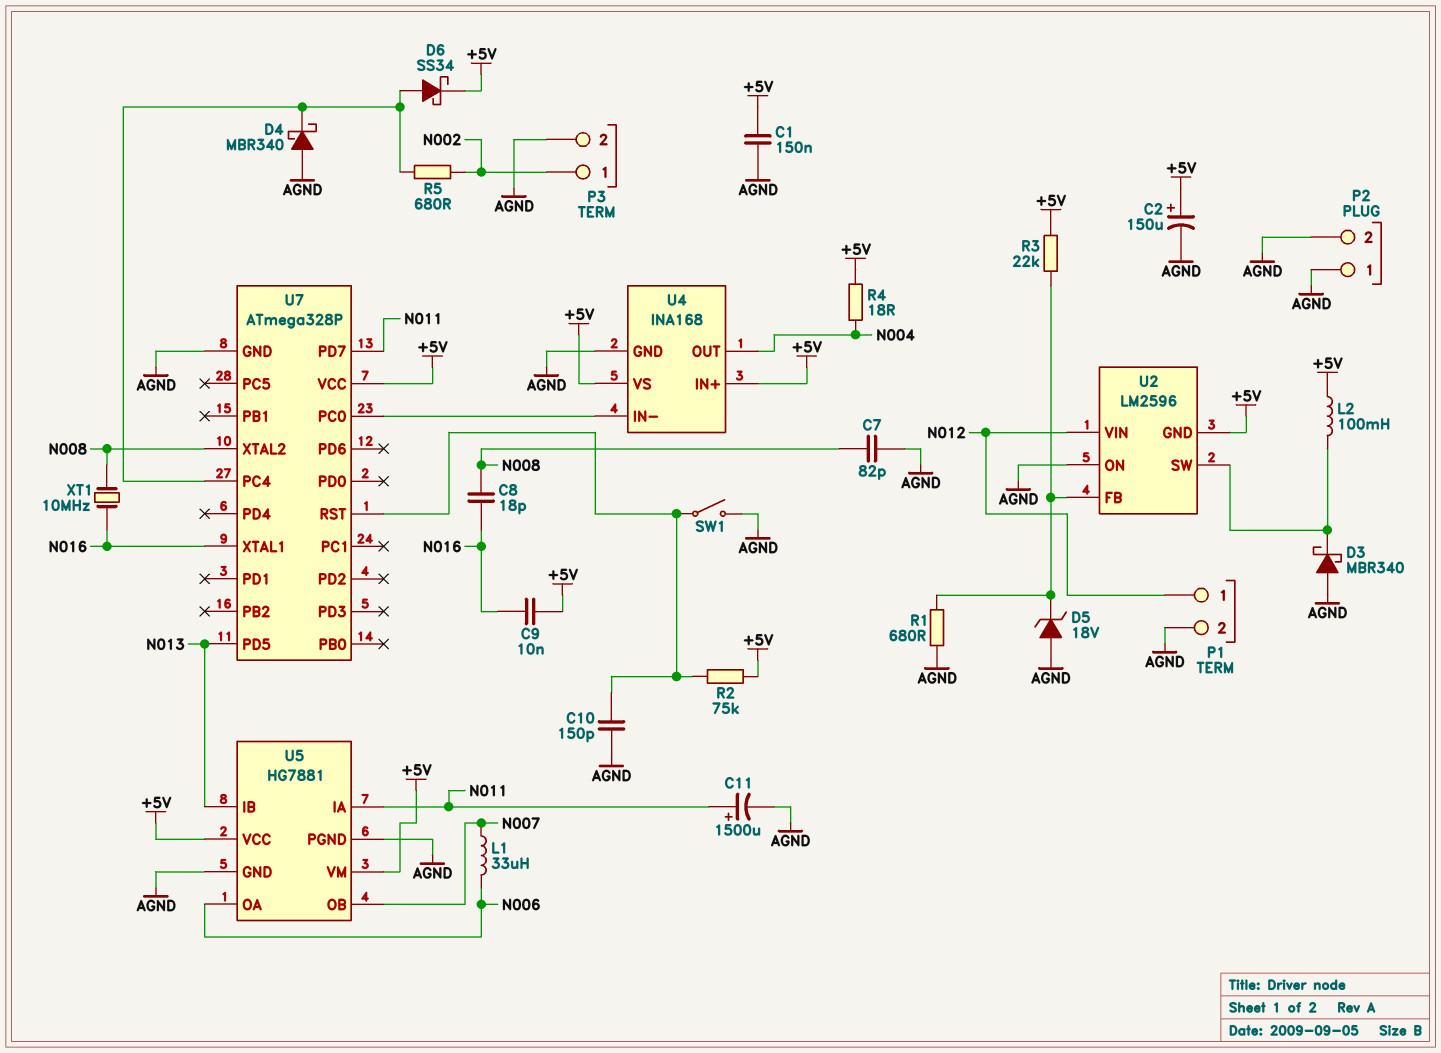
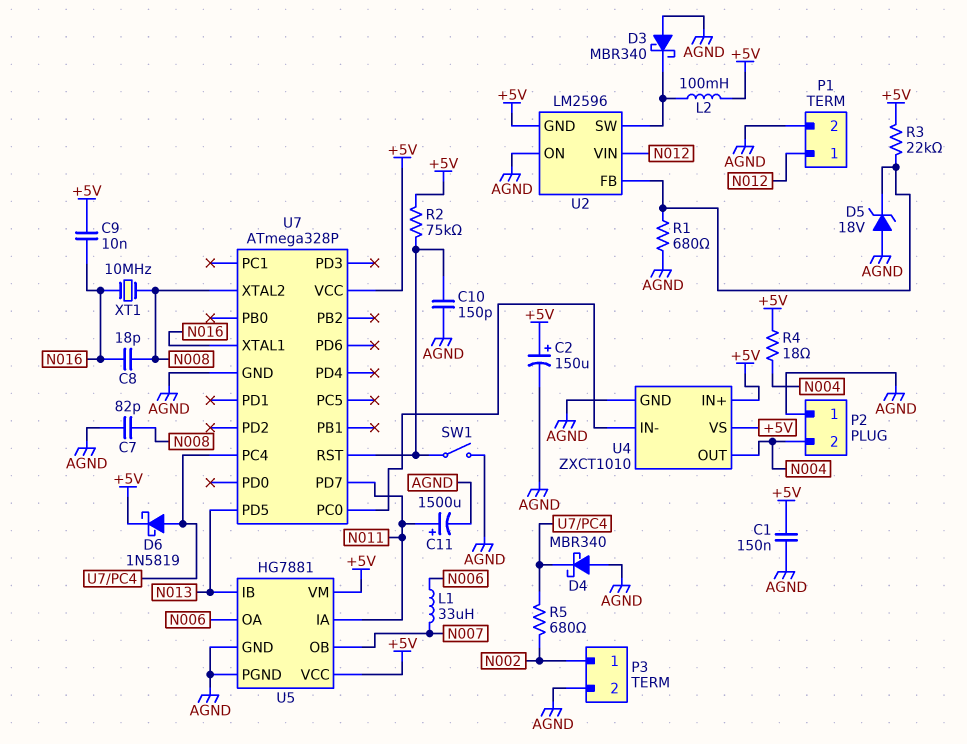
D6: schottky SS34 (A U7/PC4, K +5V) -> schottky 1N5819 (A U7/PC4, K +5V)
P2 pin 2: AGND -> N004
U4: INA168 -> ZXCT1010

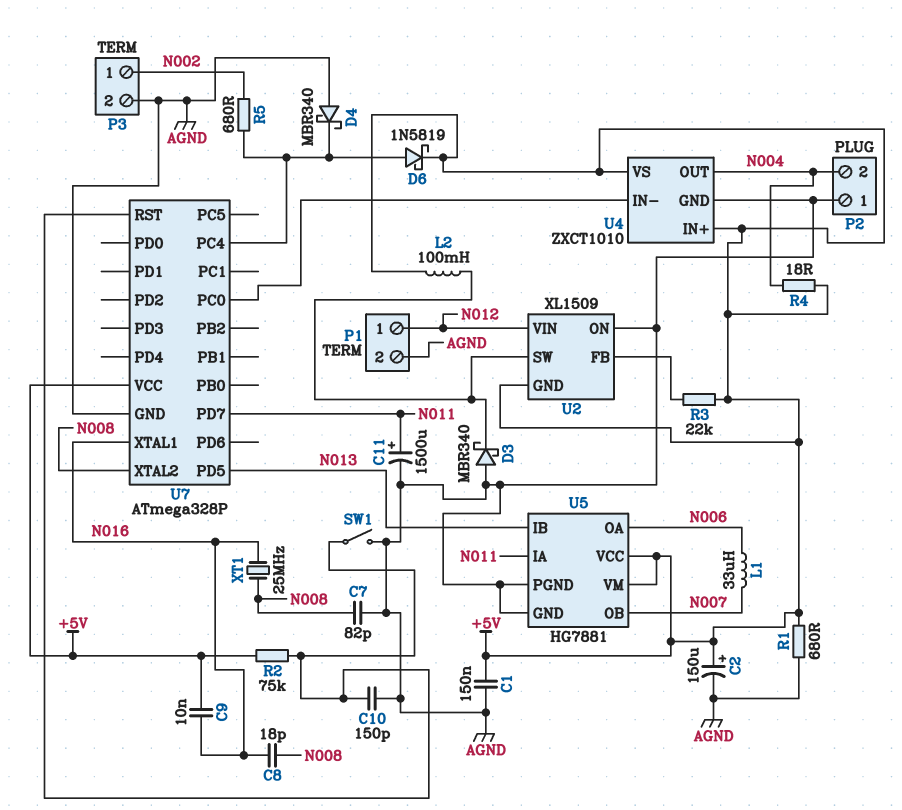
D5: zener 18V (A AGND, K U2/FB) -> none
R1: 680 (AGND, U2/FB) -> 680 (+5V, AGND)
U2: LM2596 -> XL1509
XT1: 10MHz (N008, N016) -> 25MHz (N008, N016)

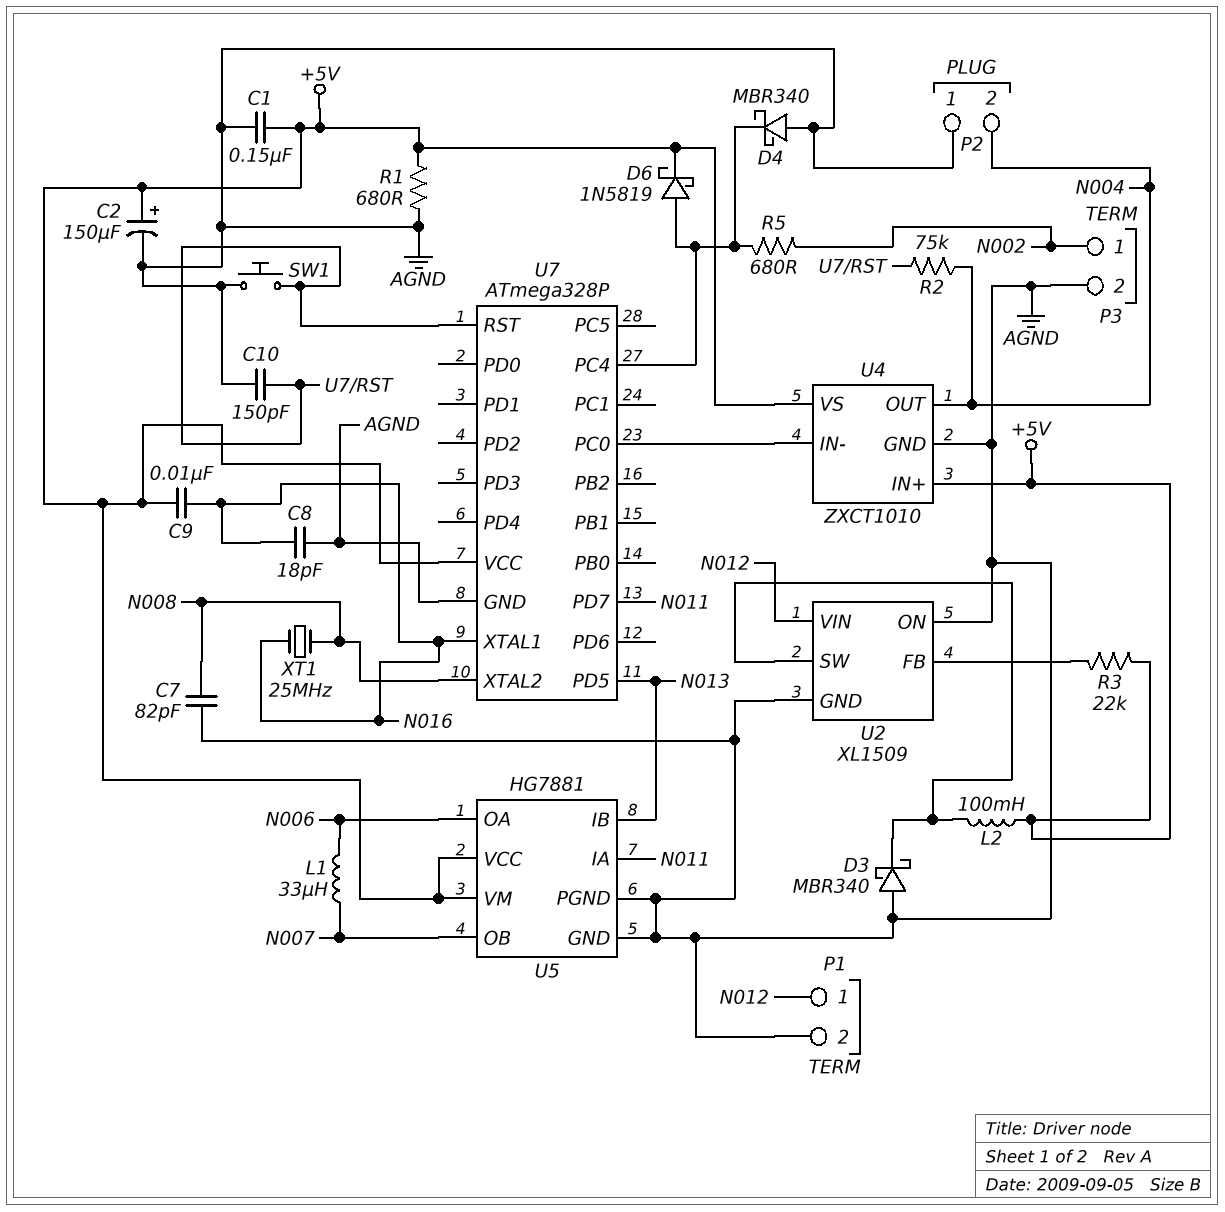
C8: 18pF (N008, N016) -> 18pF (AGND, N016)
C11: 1500uF (plus N011, minus AGND) -> none
R2: 75k (+5V, U7/RST) -> 75k (N004, U7/RST)
R4: 18 (+5V, N004) -> none
SW1: switch (AGND, U7/RST) -> button (AGND, U7/RST)
U2 pin GND: +5V -> AGND

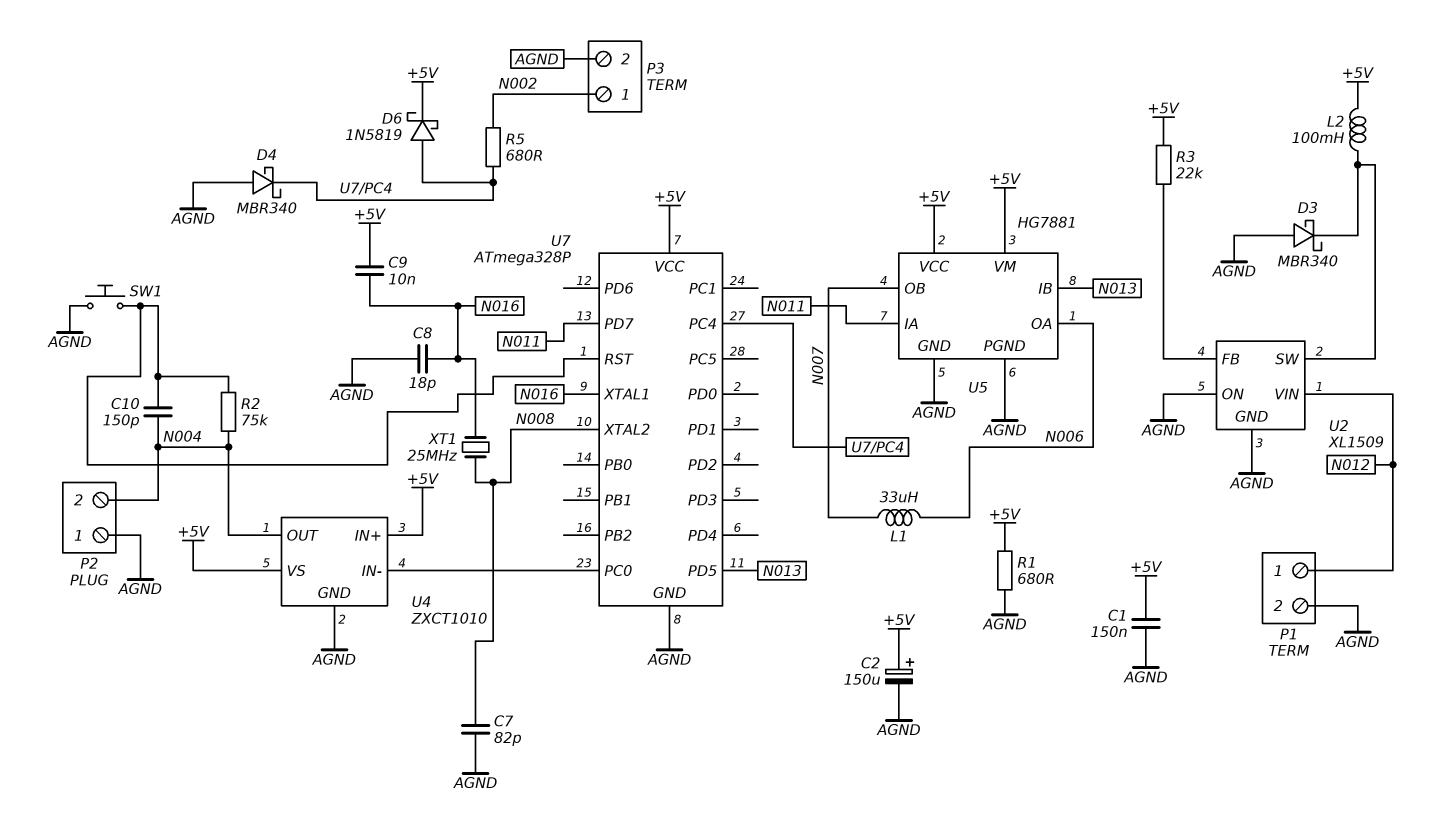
C10: 150pF (AGND, U7/RST) -> 150pF (N004, U7/RST)

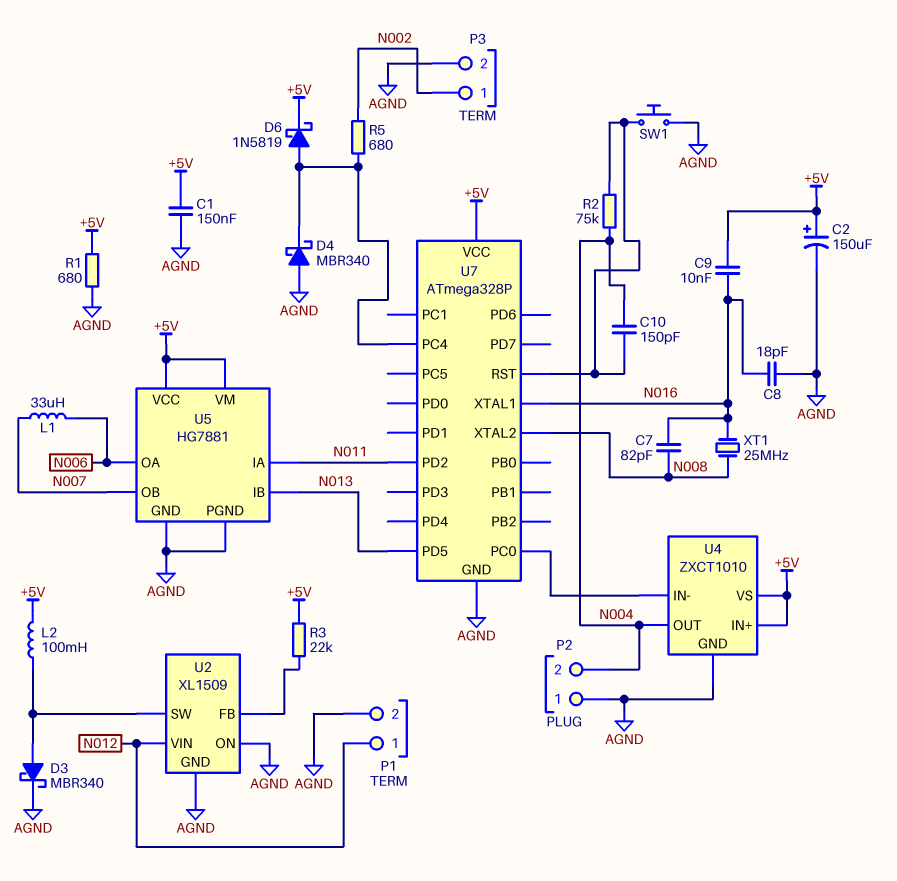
C7: 82pF (AGND, N008) -> 82pF (N008, N016)
D3: schottky MBR340 (A AGND, K U2/SW) -> schottky MBR340 (A U2/SW, K AGND)
U7 pin PD2: none -> N011
U7 pin PD7: N011 -> none

